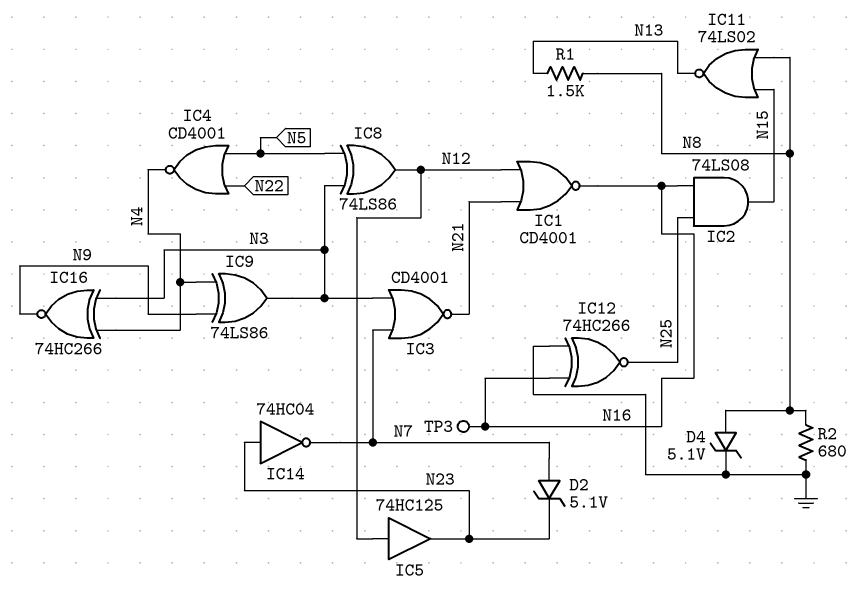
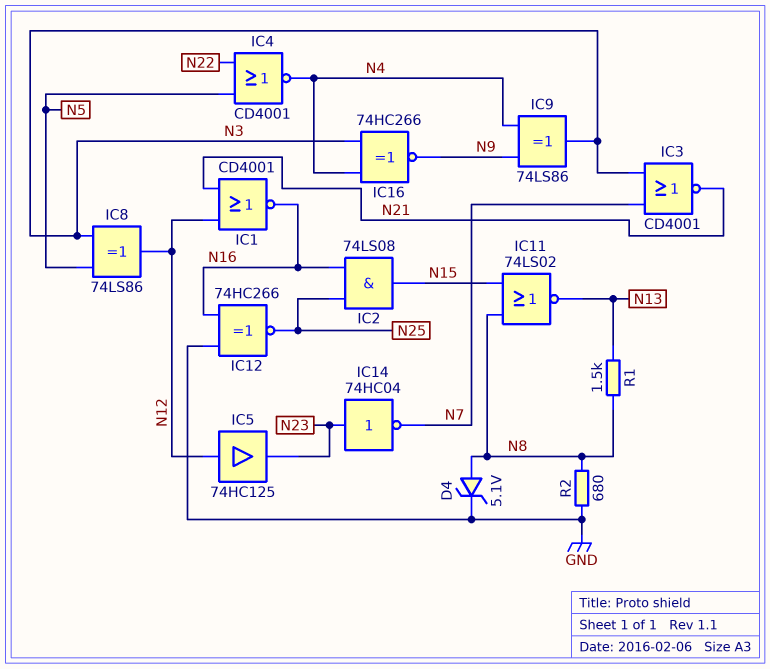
D2: zener 5.1V (A N7, K N23) -> none
TP3: test point (N16) -> none

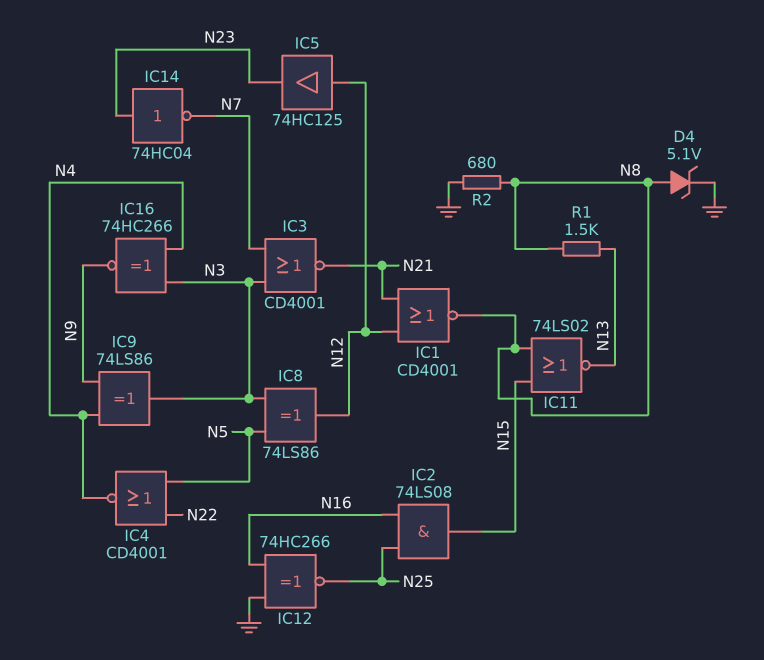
IC1: NOR CD4001 (in N12, in N21, out N16) -> NOR CD4001 (in N12, in N21, out N8)

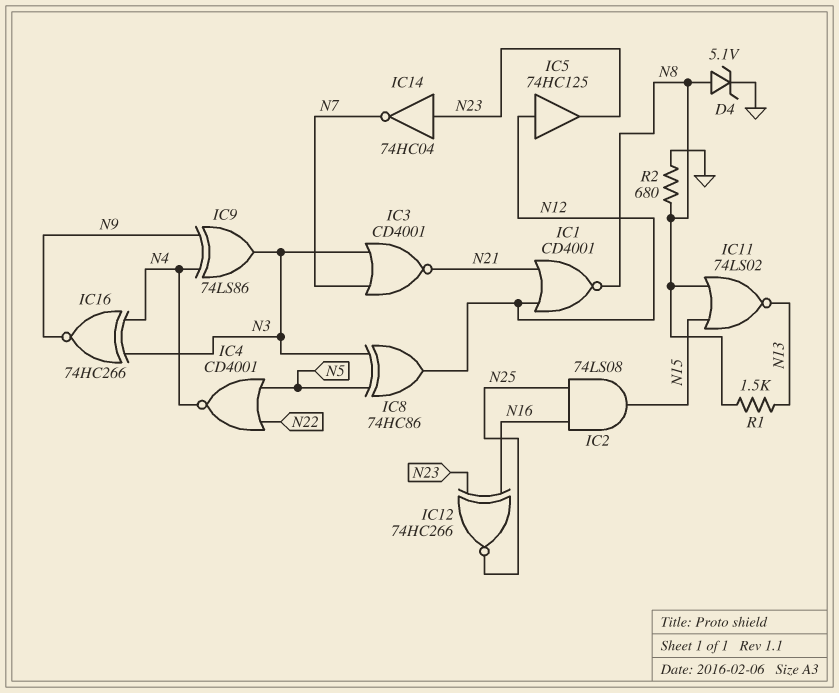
IC8: XOR 74LS86 (in N3, in N5, out N12) -> XOR 74HC86 (in N3, in N5, out N12)
IC12: XNOR 74HC266 (in GND, in N16, out N25) -> XNOR 74HC266 (in N16, in N23, out N25)

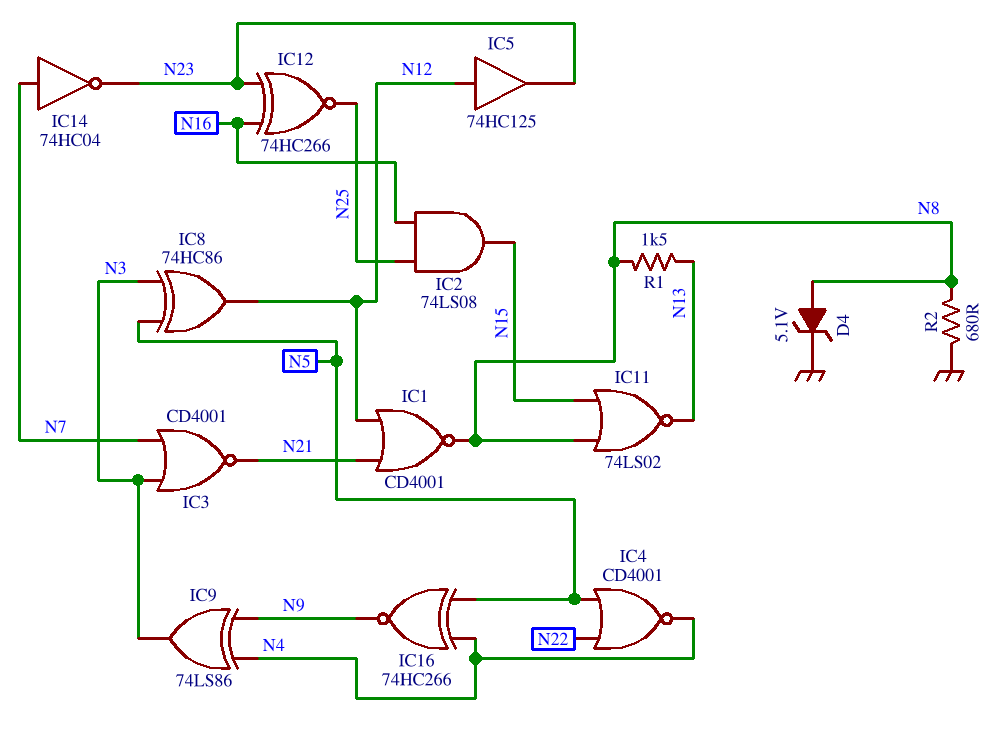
IC14: NOT 74HC04 (in N23, out N7) -> NOT 74HC04 (in N7, out N23)
IC16: XNOR 74HC266 (in N3, in N4, out N9) -> XNOR 74HC266 (in N4, in N5, out N9)

